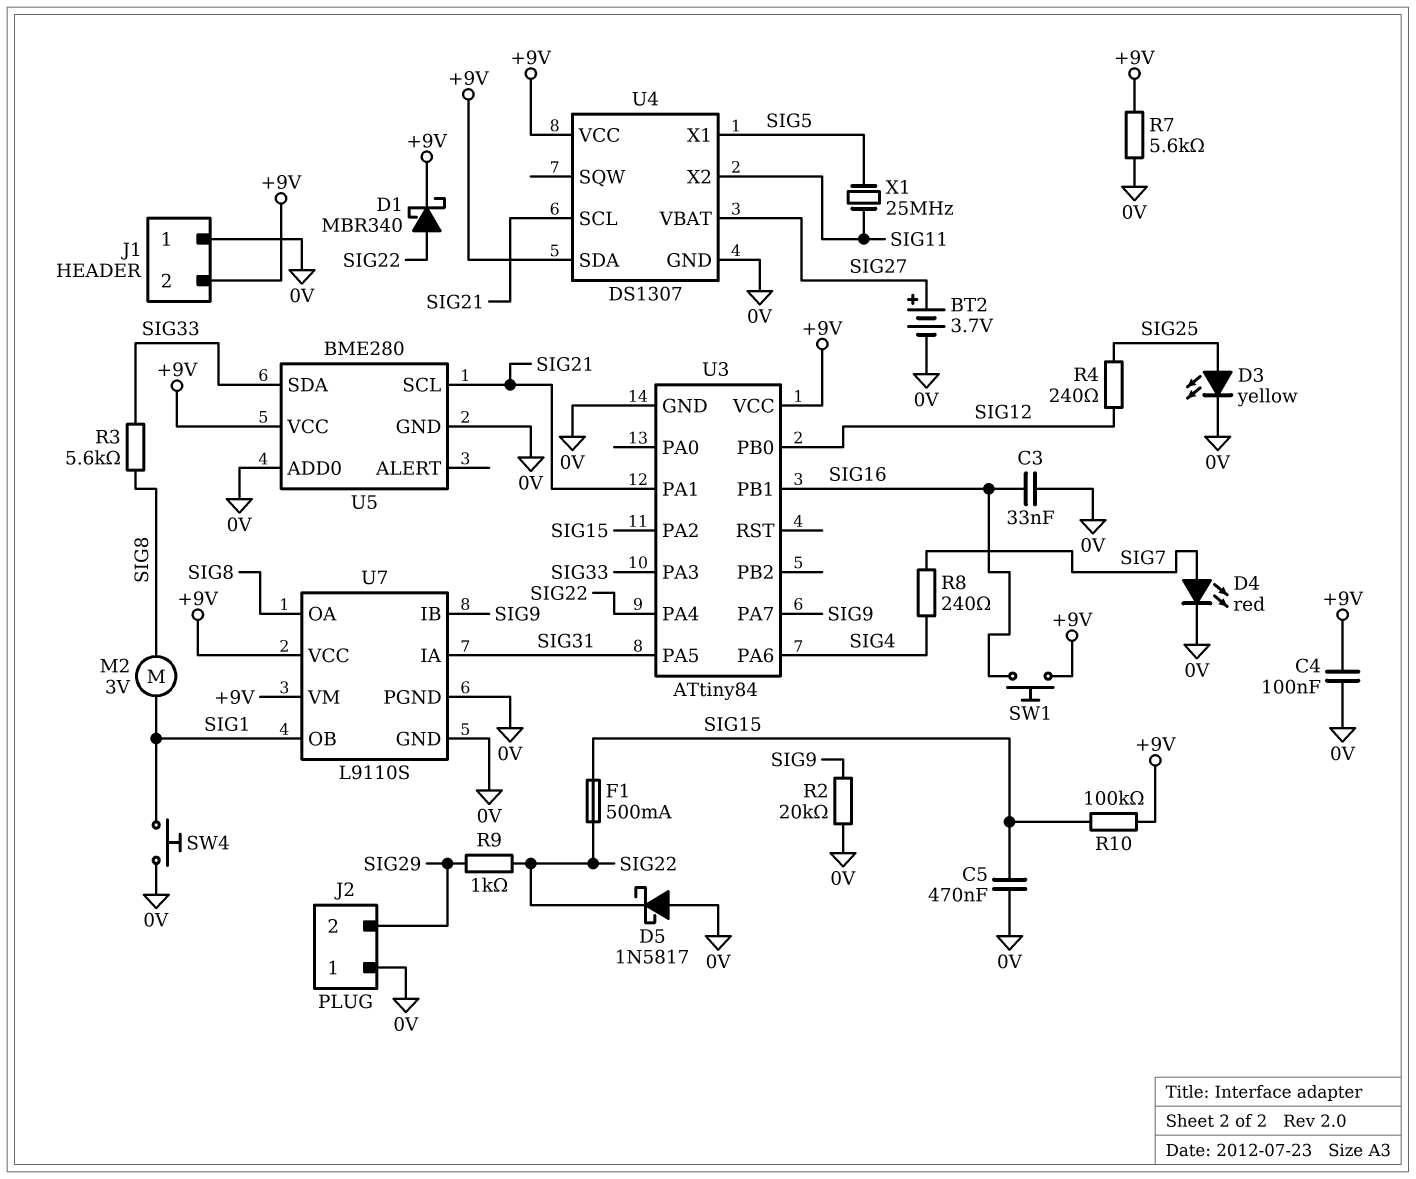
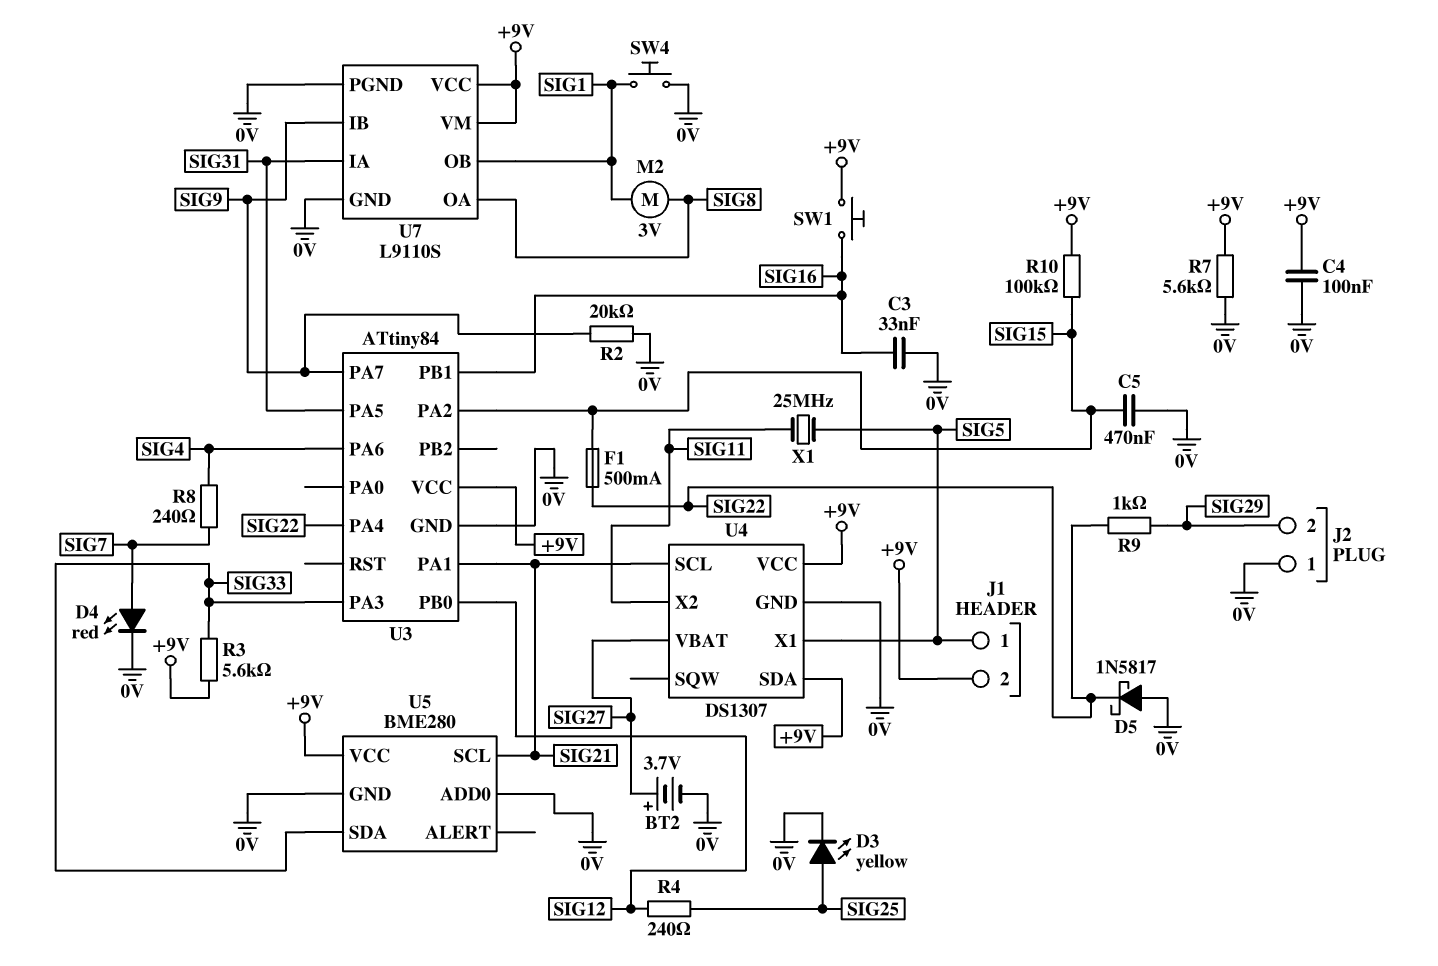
D1: schottky MBR340 (A SIG22, K +9V) -> none
J1 pin 1: 0V -> SIG5
R3: 5.6k (SIG8, SIG33) -> 5.6k (+9V, SIG33)

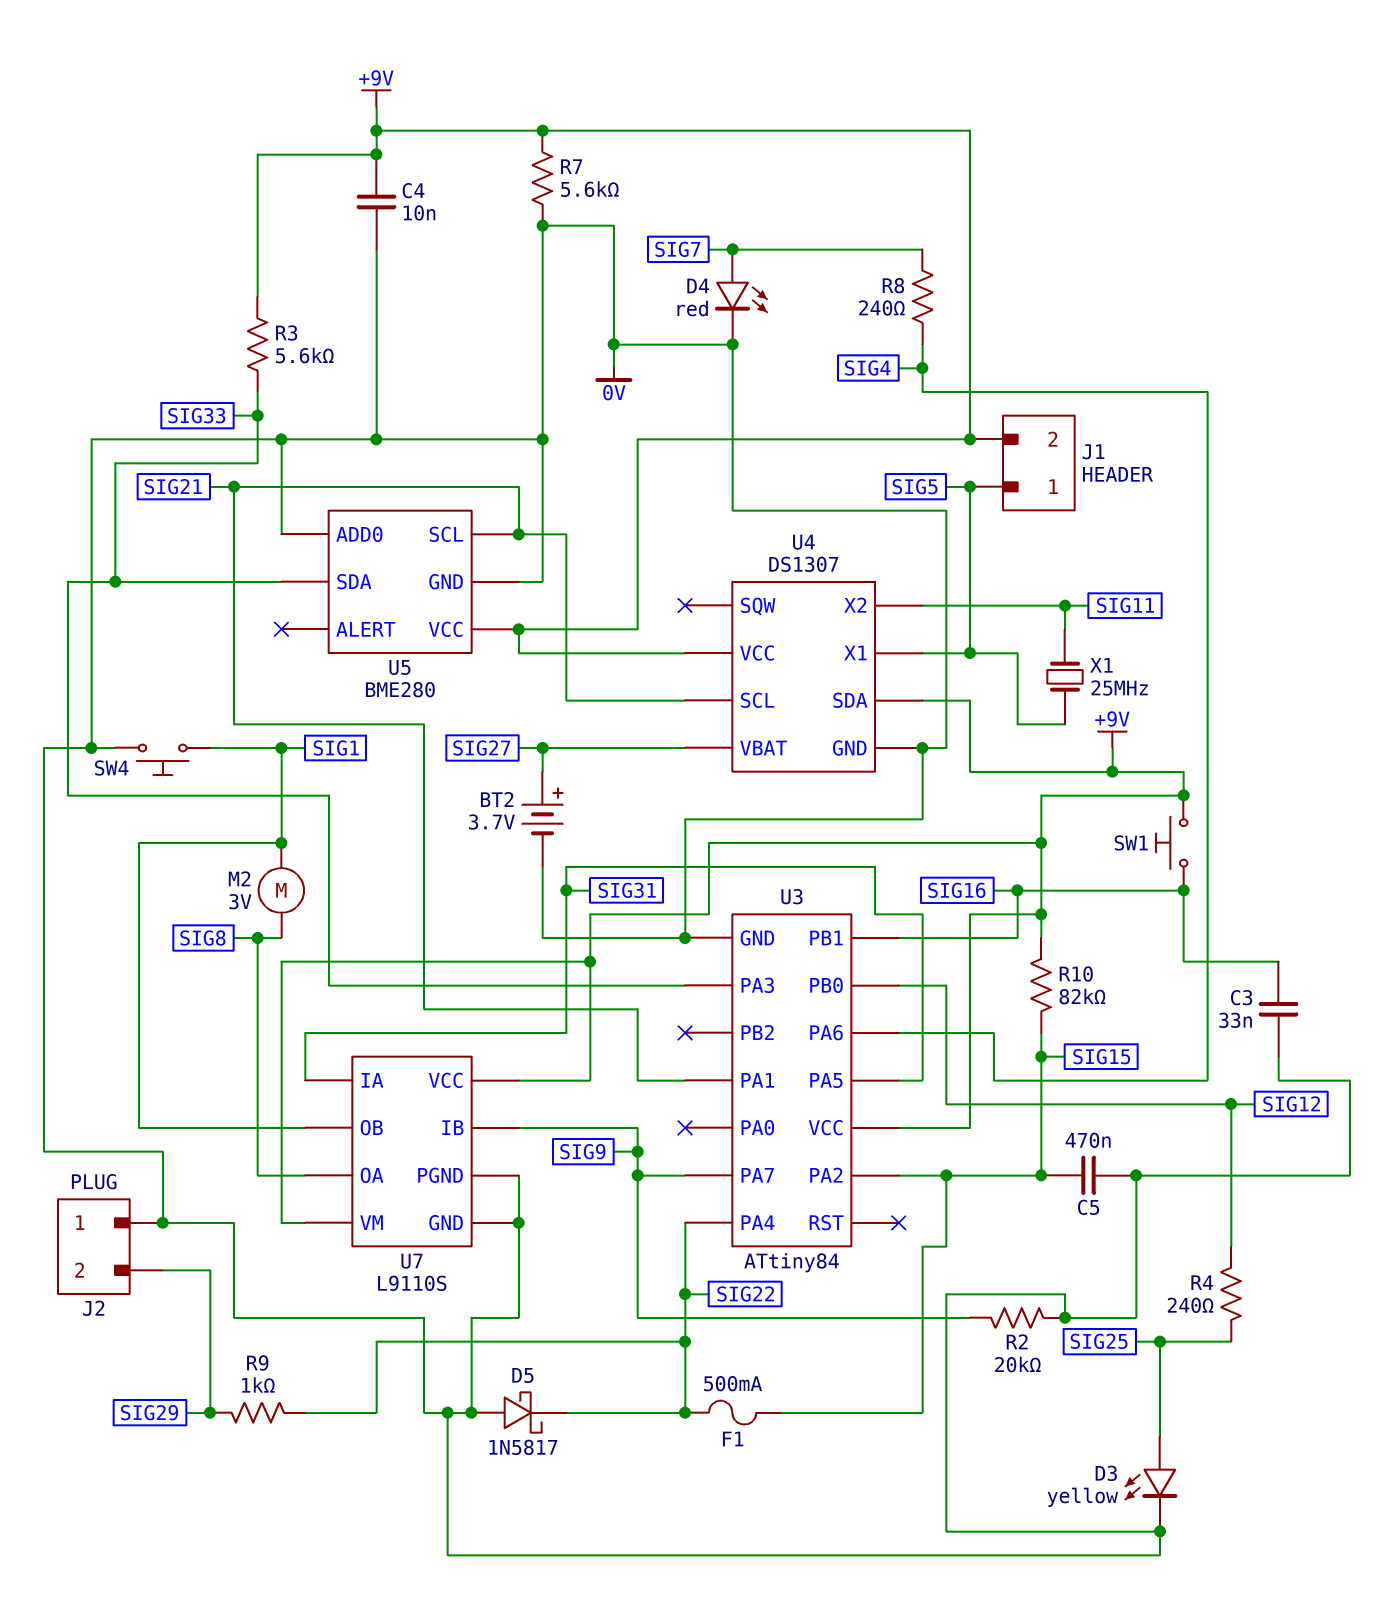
C4: 100nF (+9V, 0V) -> 10nF (+9V, 0V)
R10: 100k (+9V, SIG15) -> 82k (+9V, SIG15)

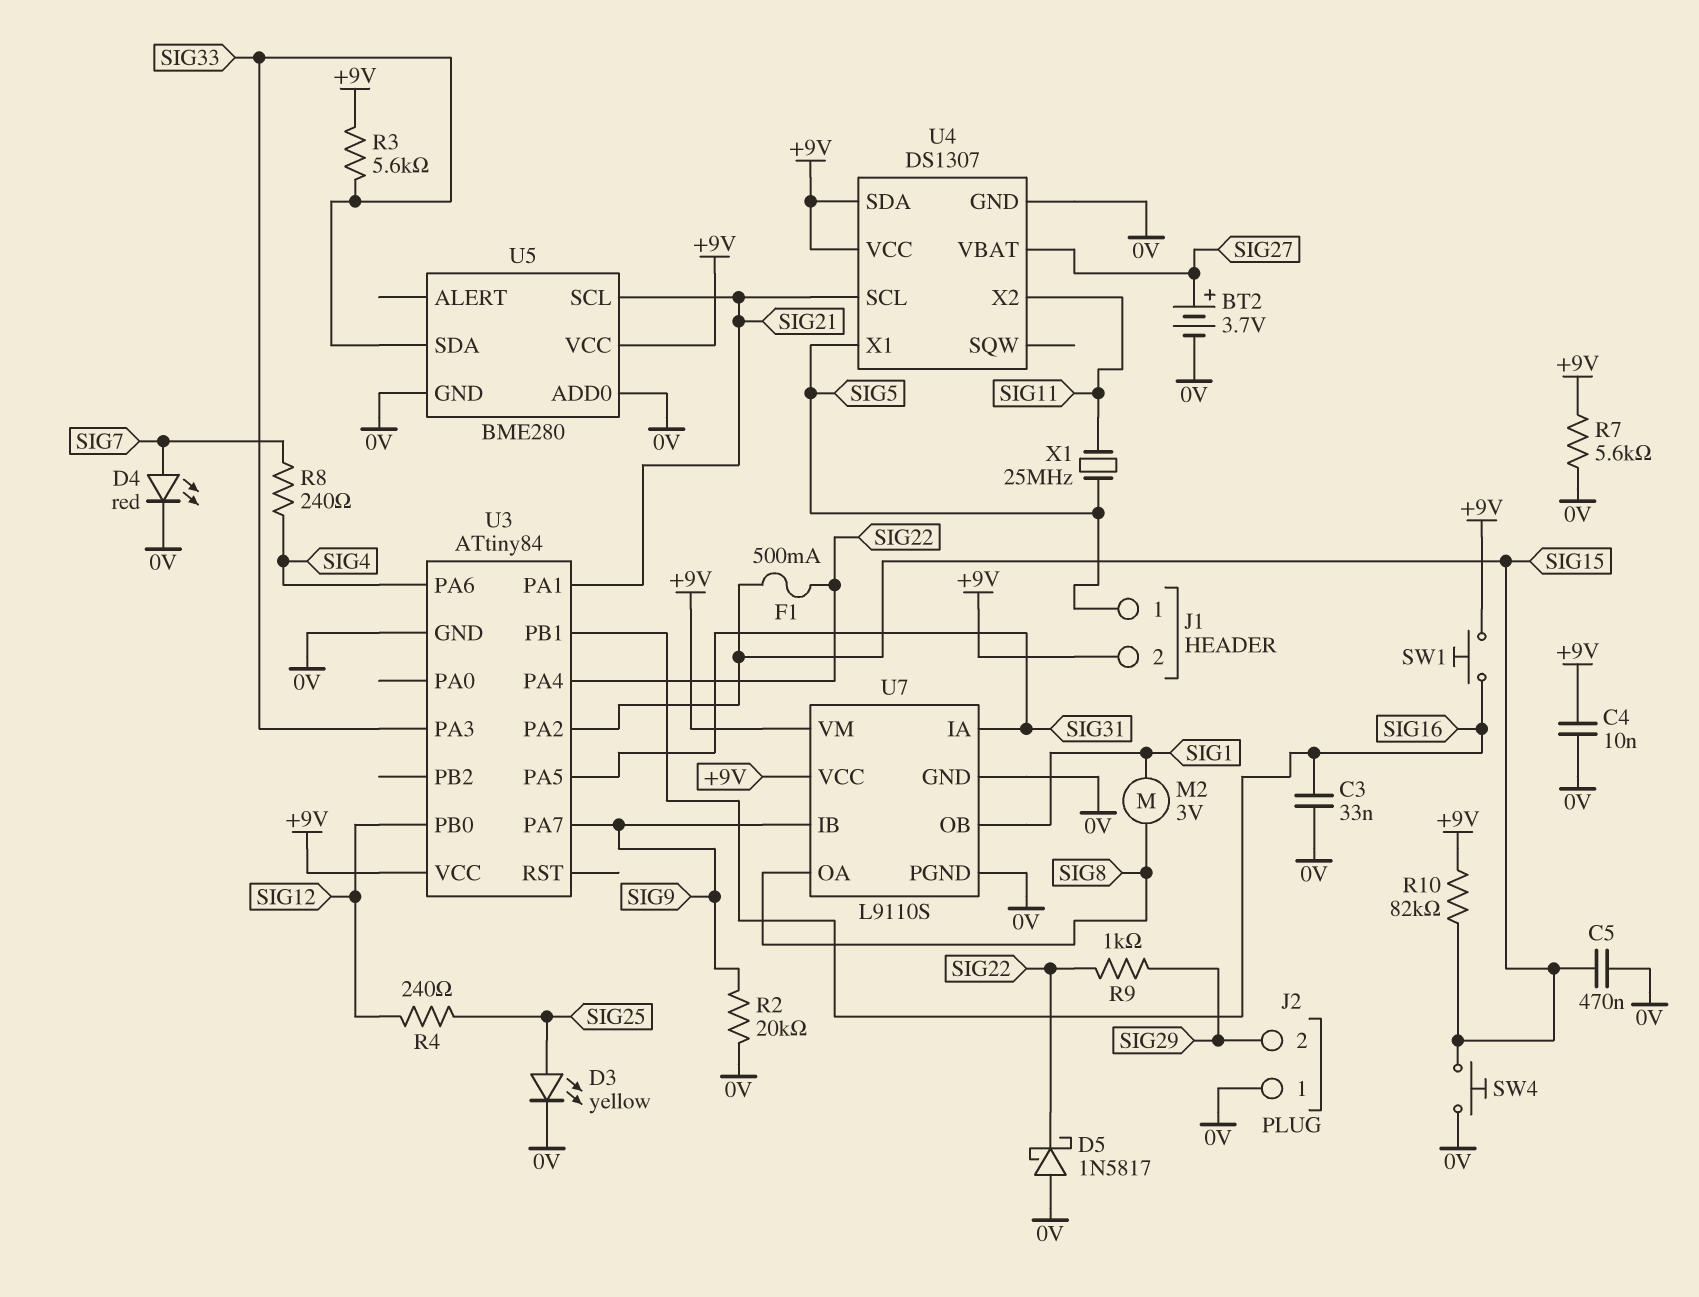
SW4: button (0V, SIG1) -> button (0V, SIG15)

